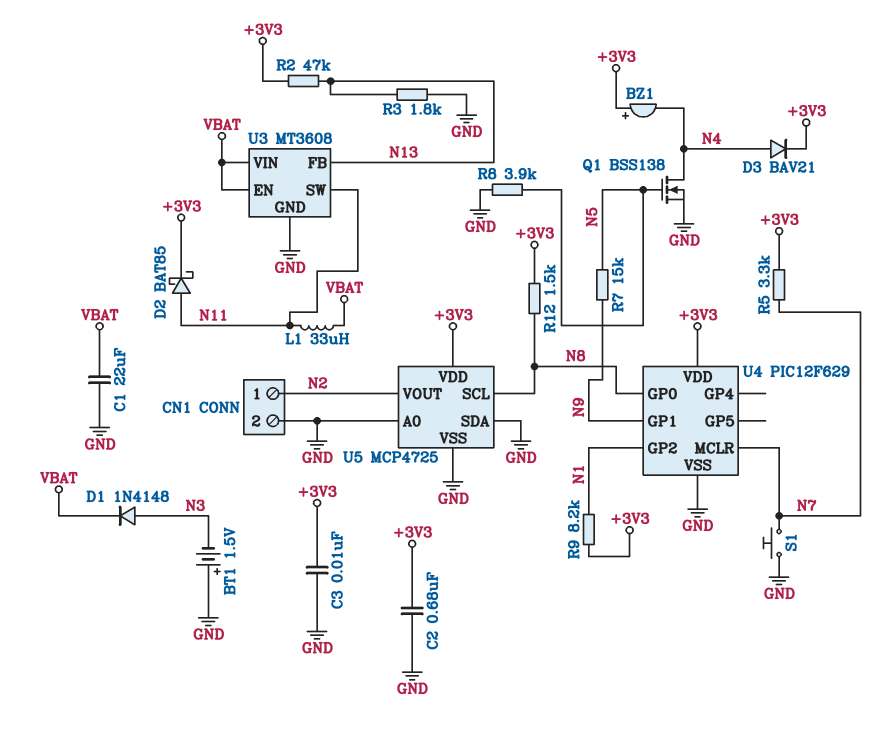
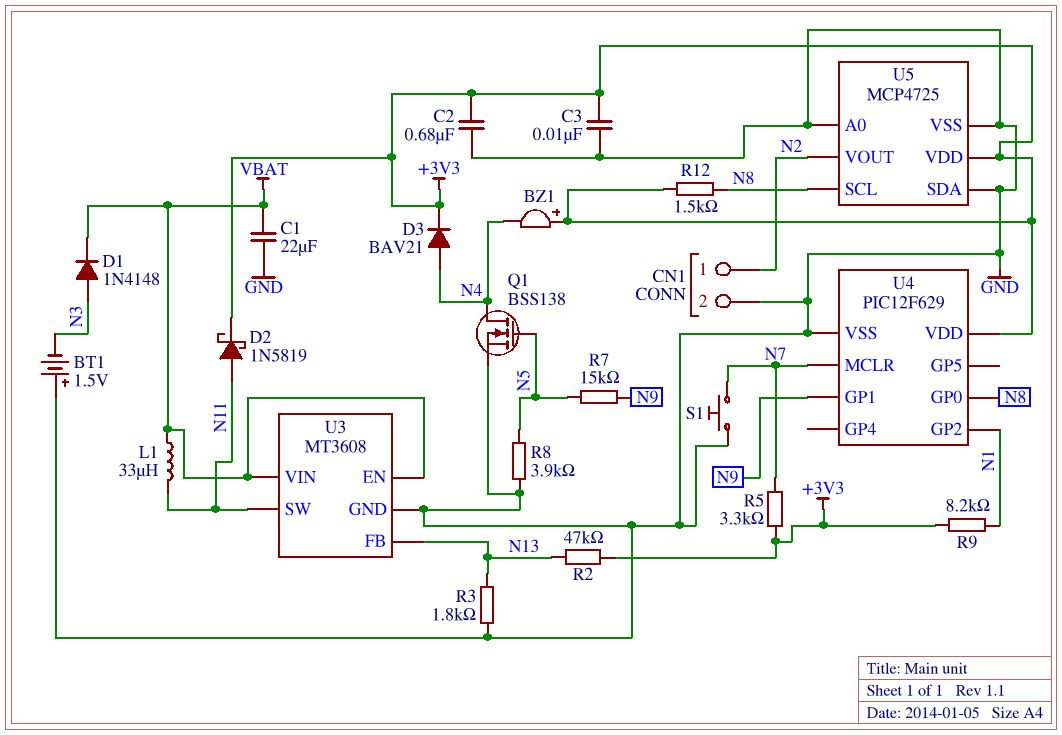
D2: schottky BAT85 (A N11, K +3V3) -> schottky 1N5819 (A N11, K +3V3)

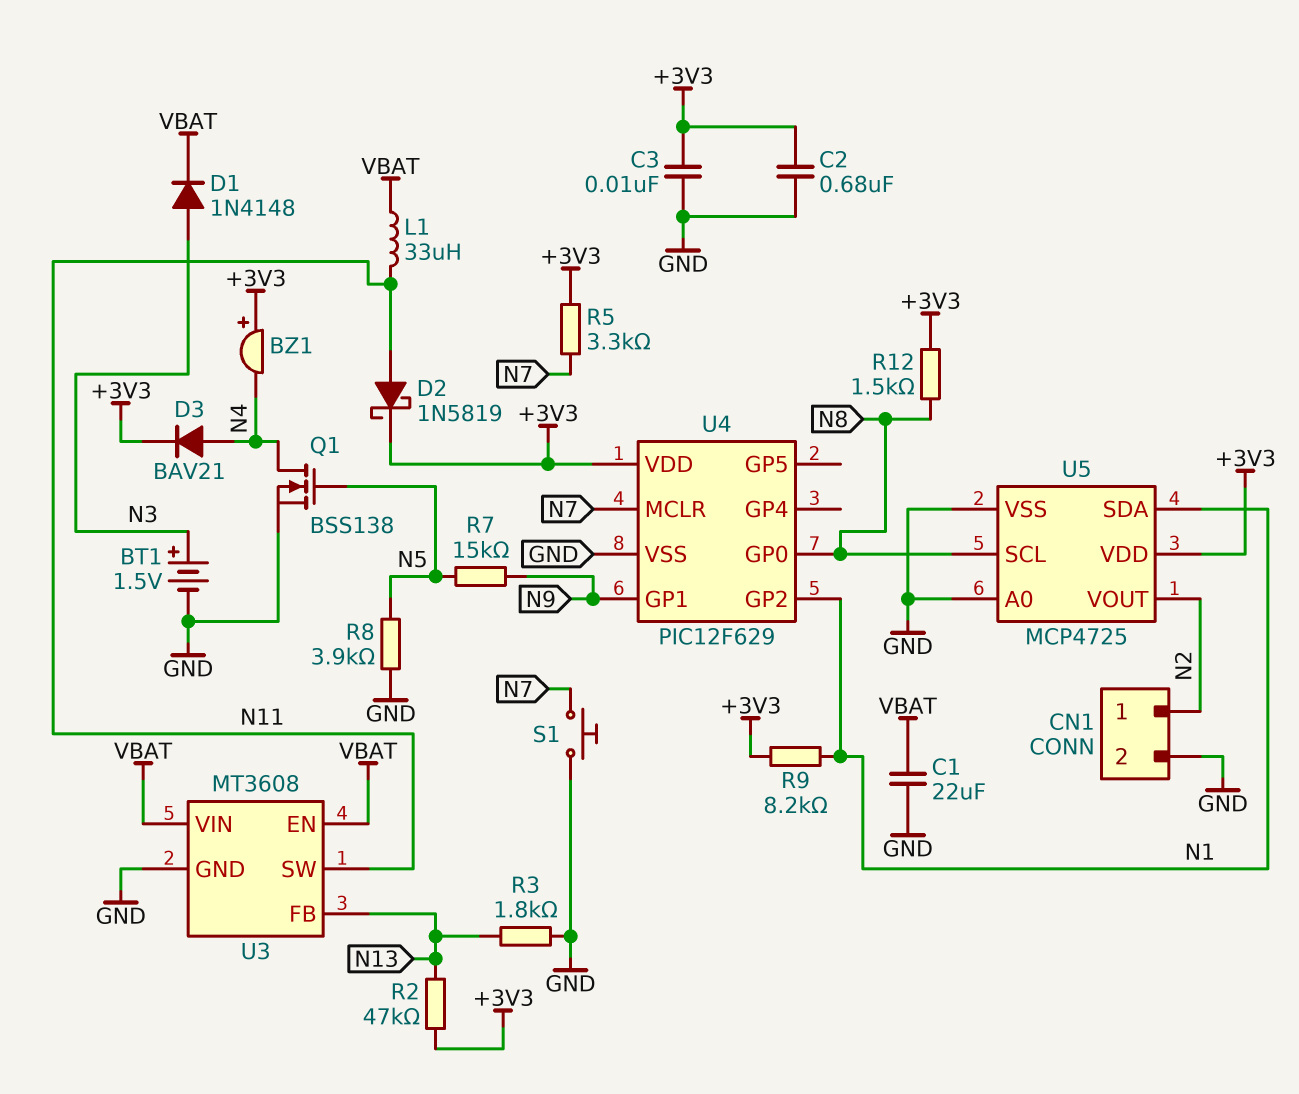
BT1: 1.5V (plus GND, minus N3) -> 1.5V (plus N3, minus GND)
U5 pin SDA: GND -> N1

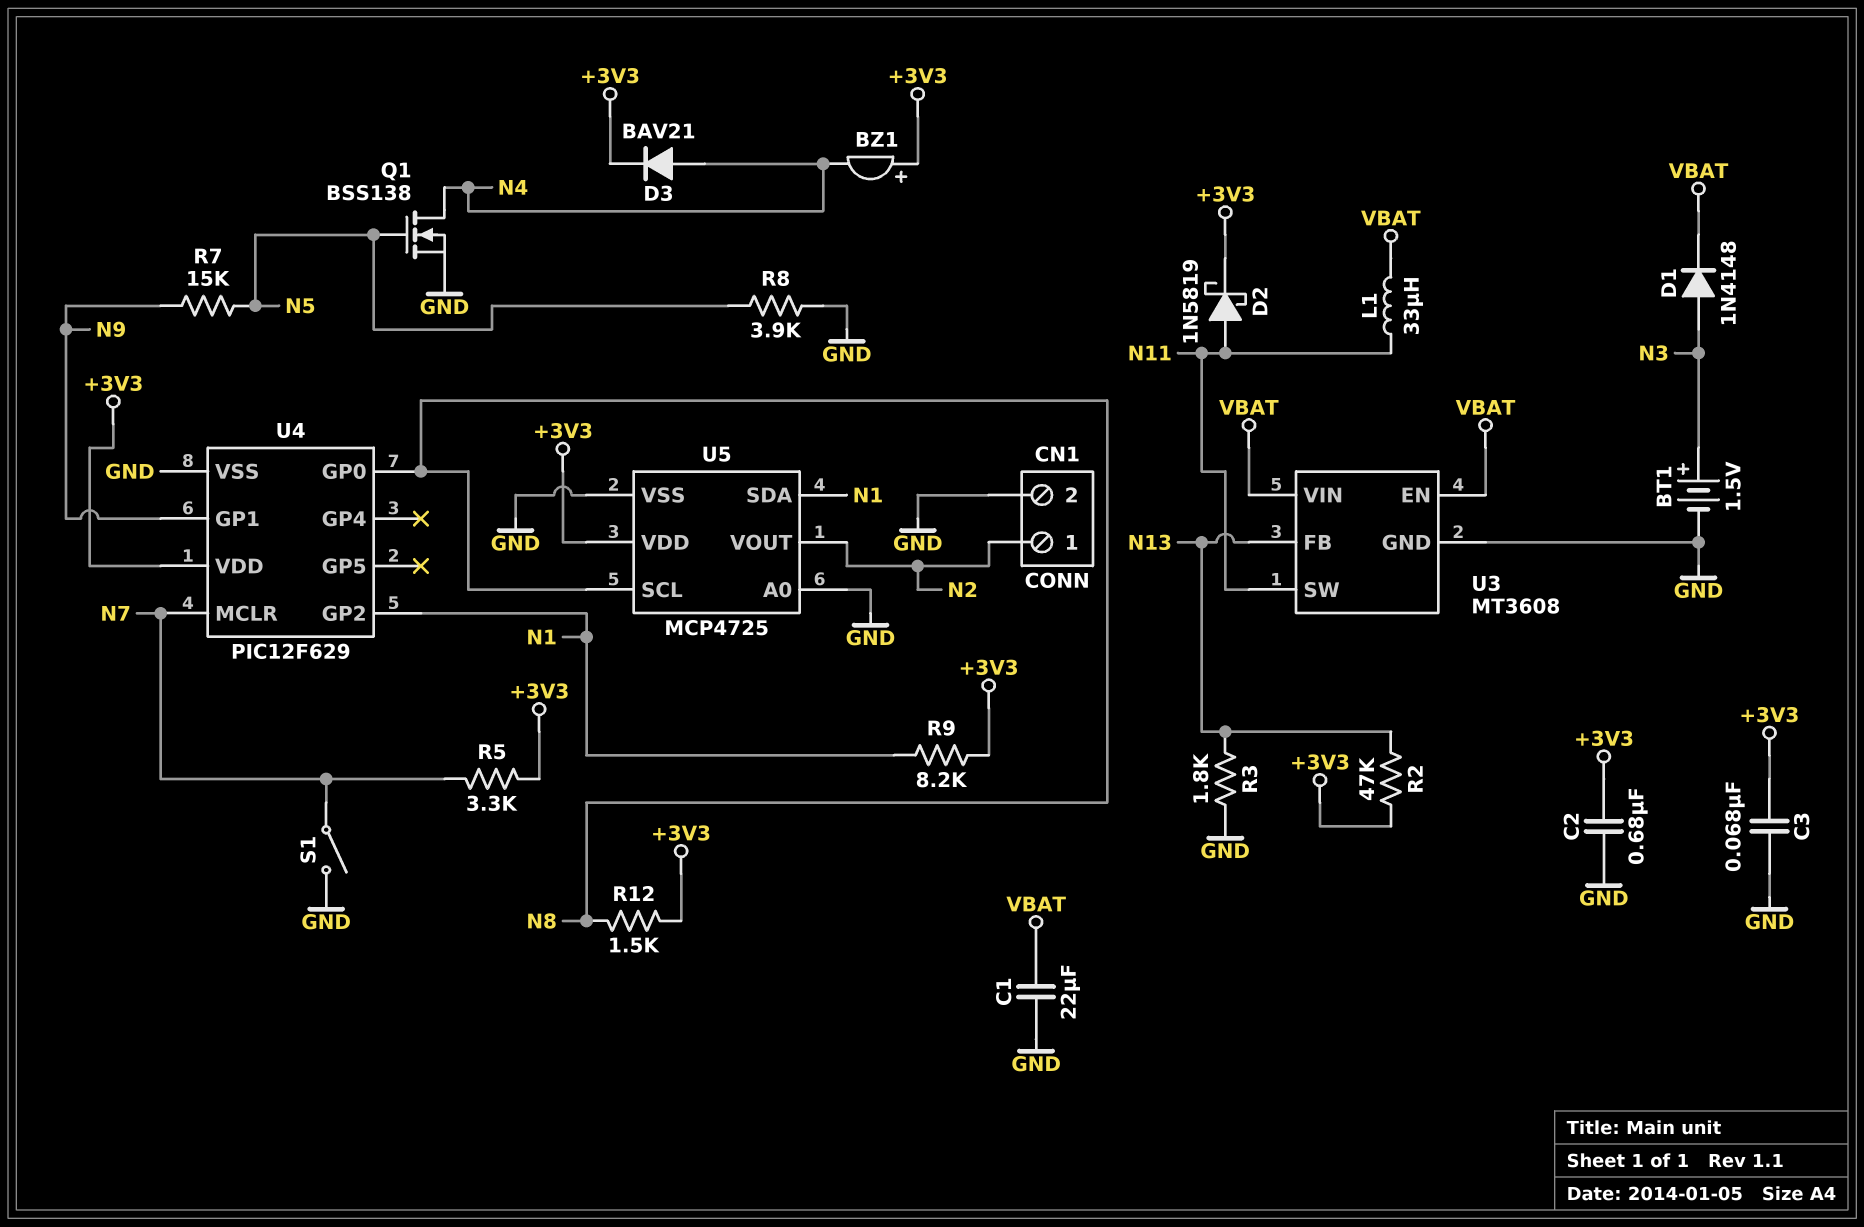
C3: 10nF (+3V3, GND) -> 68nF (+3V3, GND)
S1: button (GND, N7) -> switch (GND, N7)

